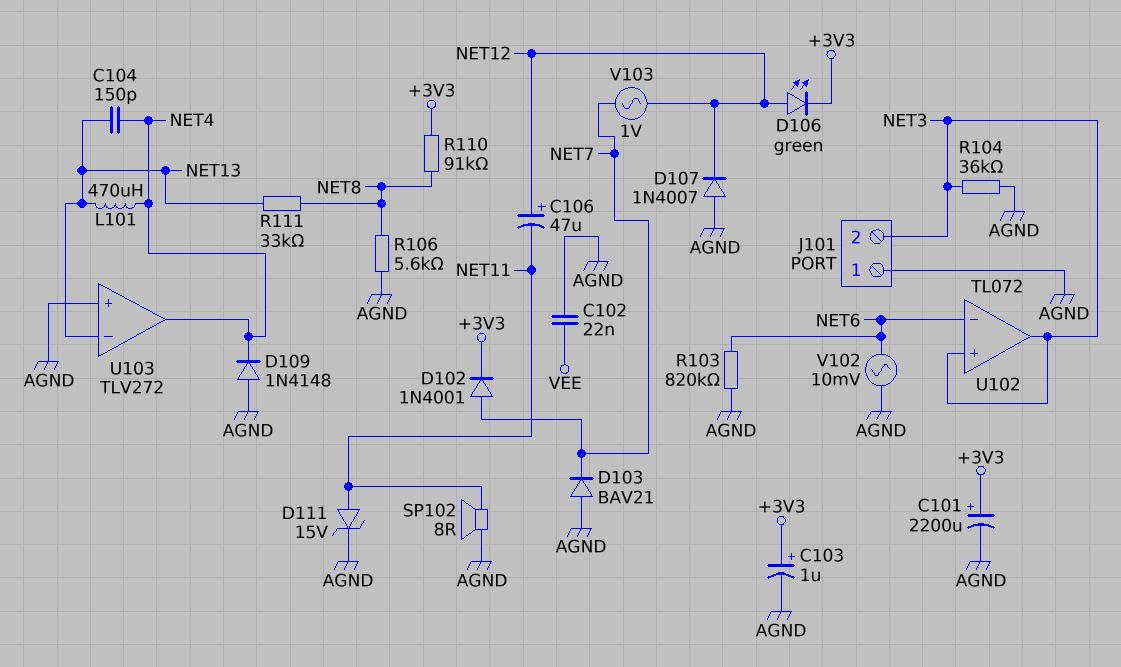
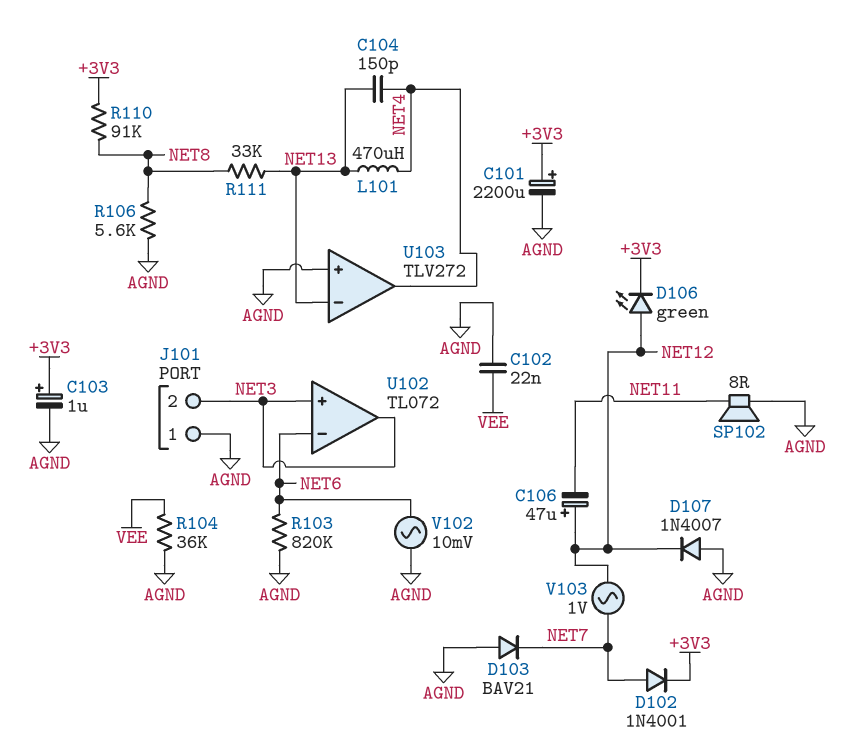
D109: diode 1N4148 (A AGND, K NET4) -> none
D111: zener 15V (A NET11, K AGND) -> none
R104: 36k (AGND, NET3) -> 36k (AGND, VEE)

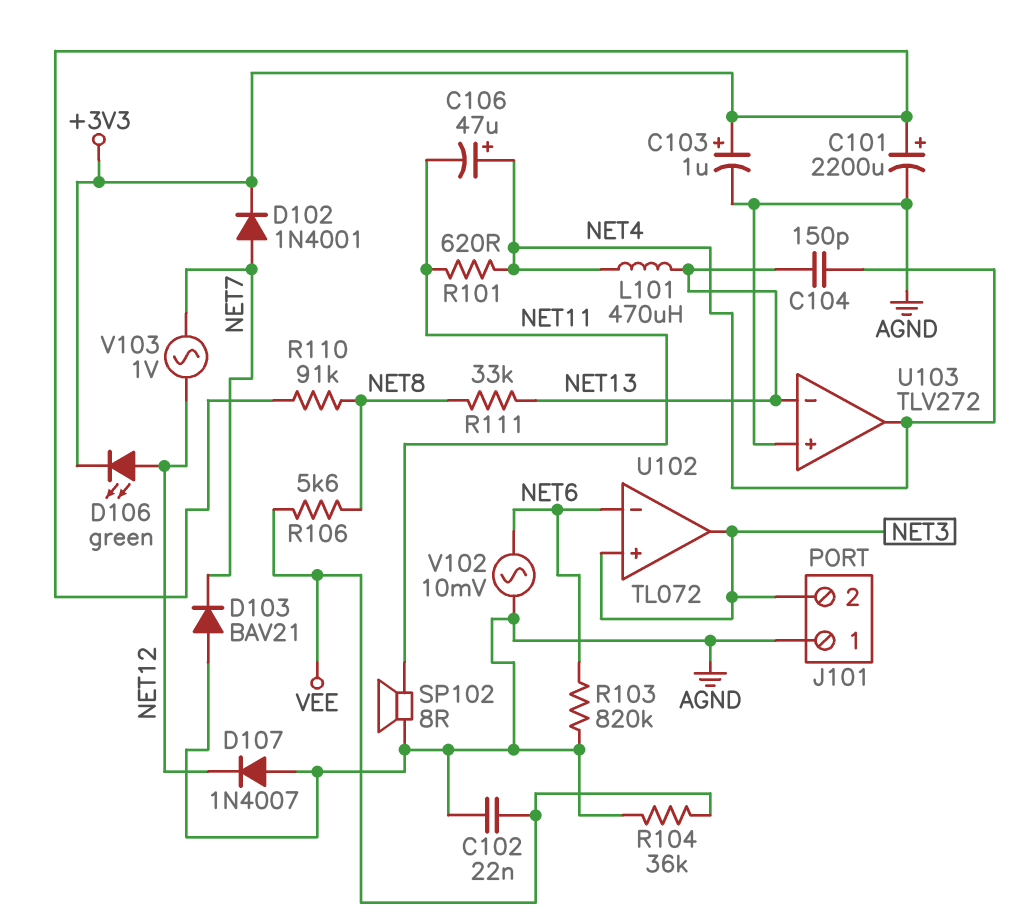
C106: 47uF (plus NET12, minus NET11) -> 47uF (plus NET4, minus NET11)
R101: none -> 620 (NET4, NET11)
R106: 5.6k (AGND, NET8) -> 5.6k (NET8, VEE)

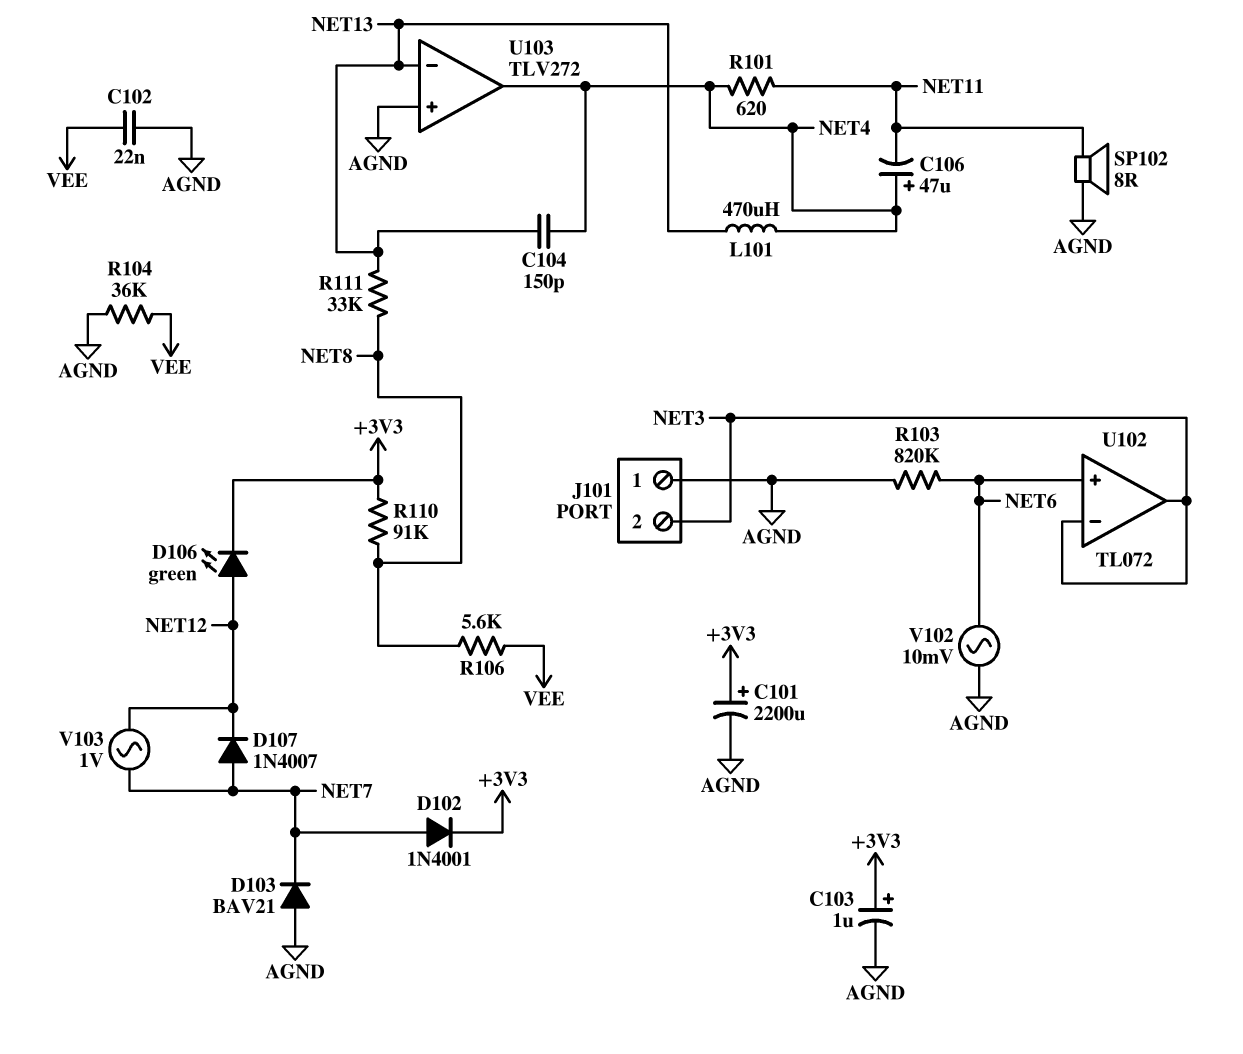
D107: diode 1N4007 (A AGND, K NET12) -> diode 1N4007 (A NET7, K NET12)
U102 pin in+: NET3 -> NET6
U102 pin in-: NET6 -> NET3

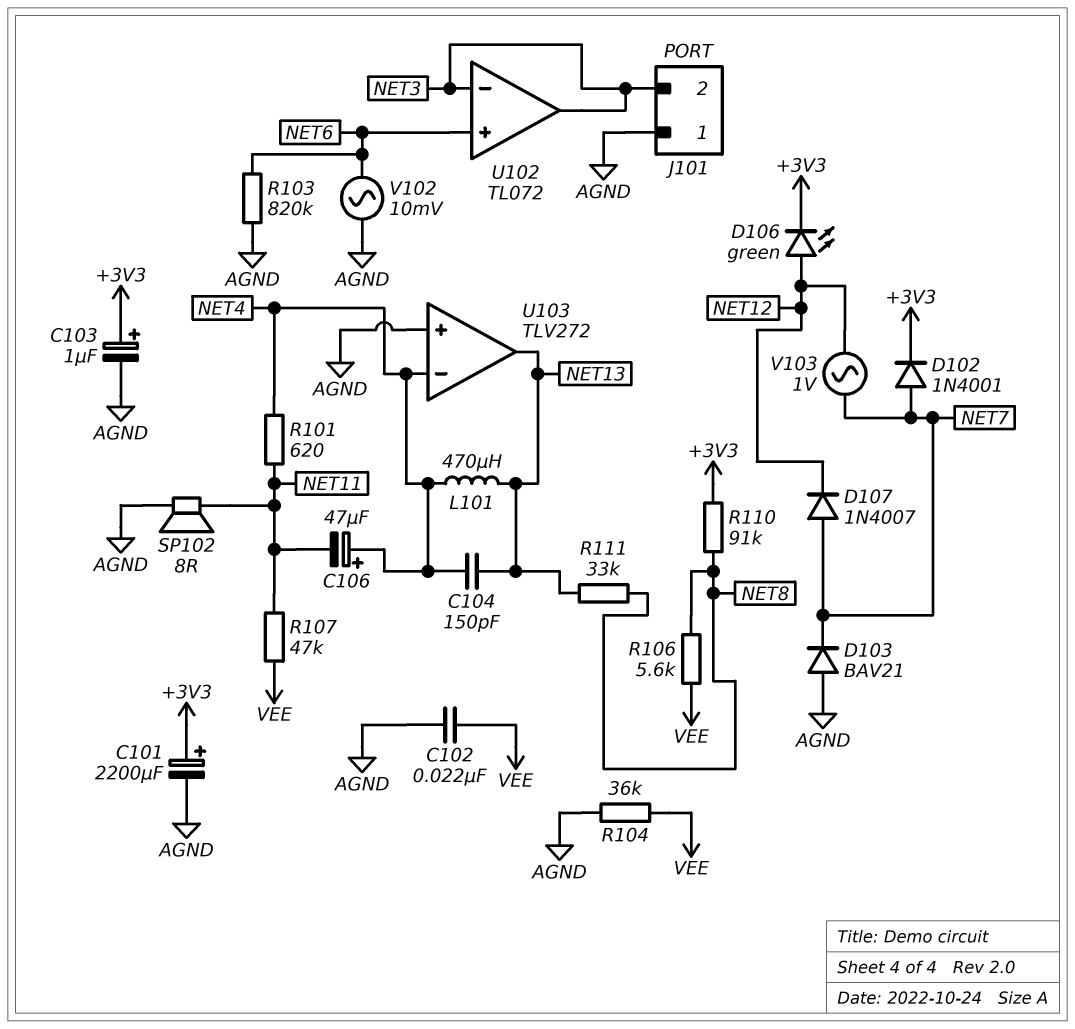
R107: none -> 47k (NET11, VEE)
U103 pin in-: NET13 -> NET4
U103 pin out: NET4 -> NET13

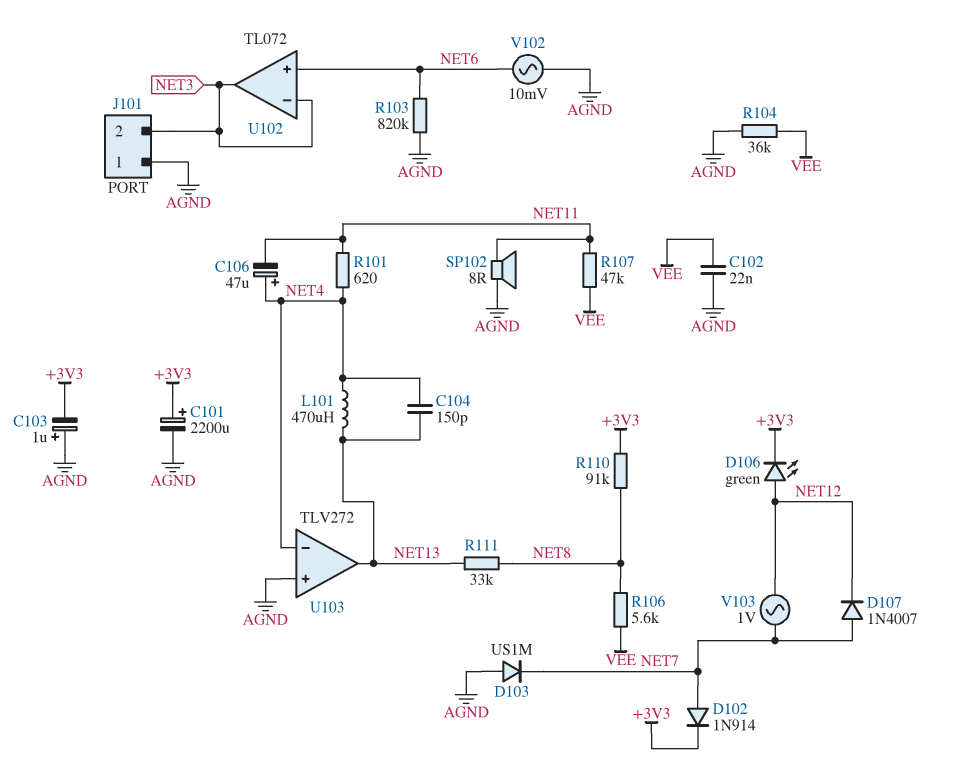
C103: 1uF (plus +3V3, minus AGND) -> 1uF (plus AGND, minus +3V3)
D102: diode 1N4001 (A NET7, K +3V3) -> diode 1N914 (A NET7, K +3V3)
D103: diode BAV21 (A AGND, K NET7) -> diode US1M (A AGND, K NET7)

